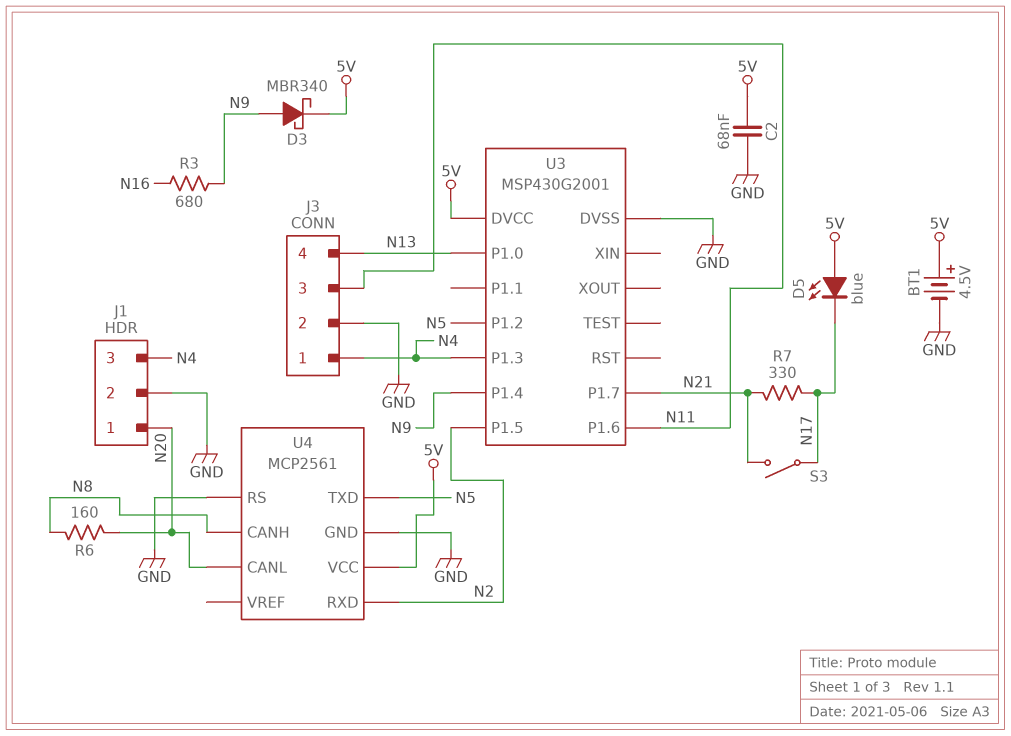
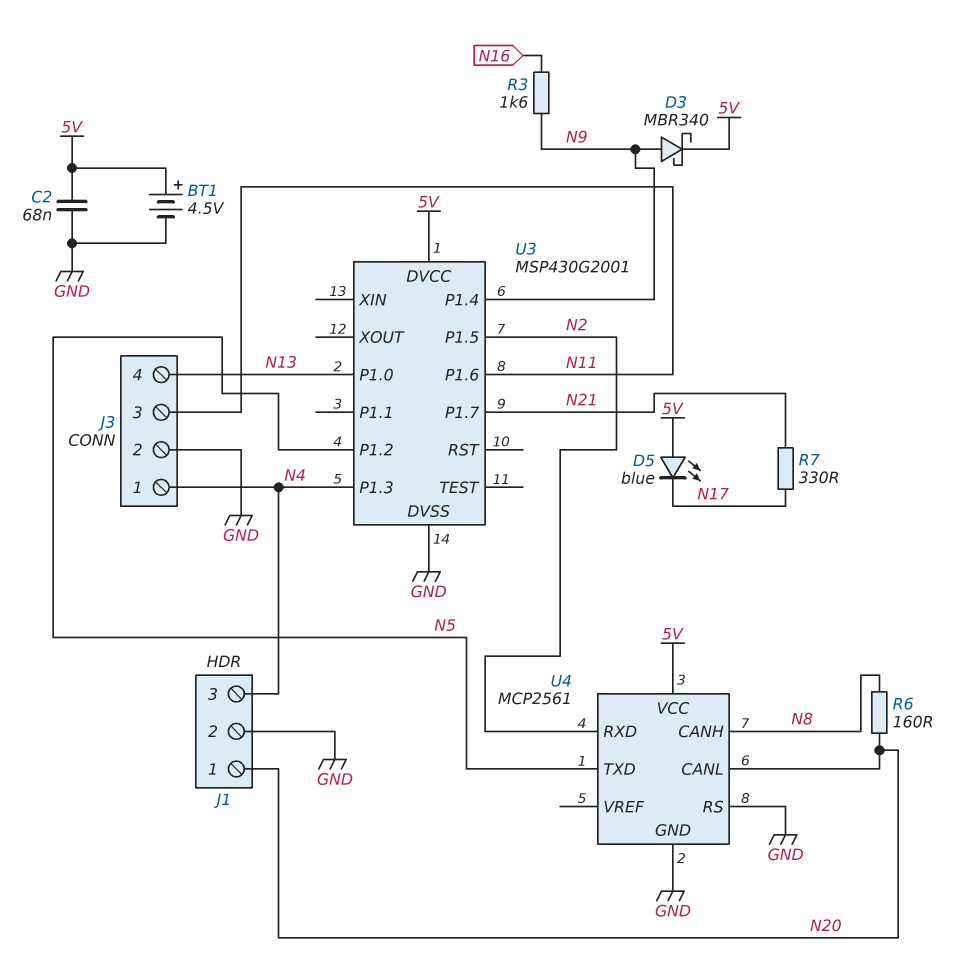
R3: 680 (N9, N16) -> 1.6k (N9, N16)
S3: switch (N17, N21) -> none

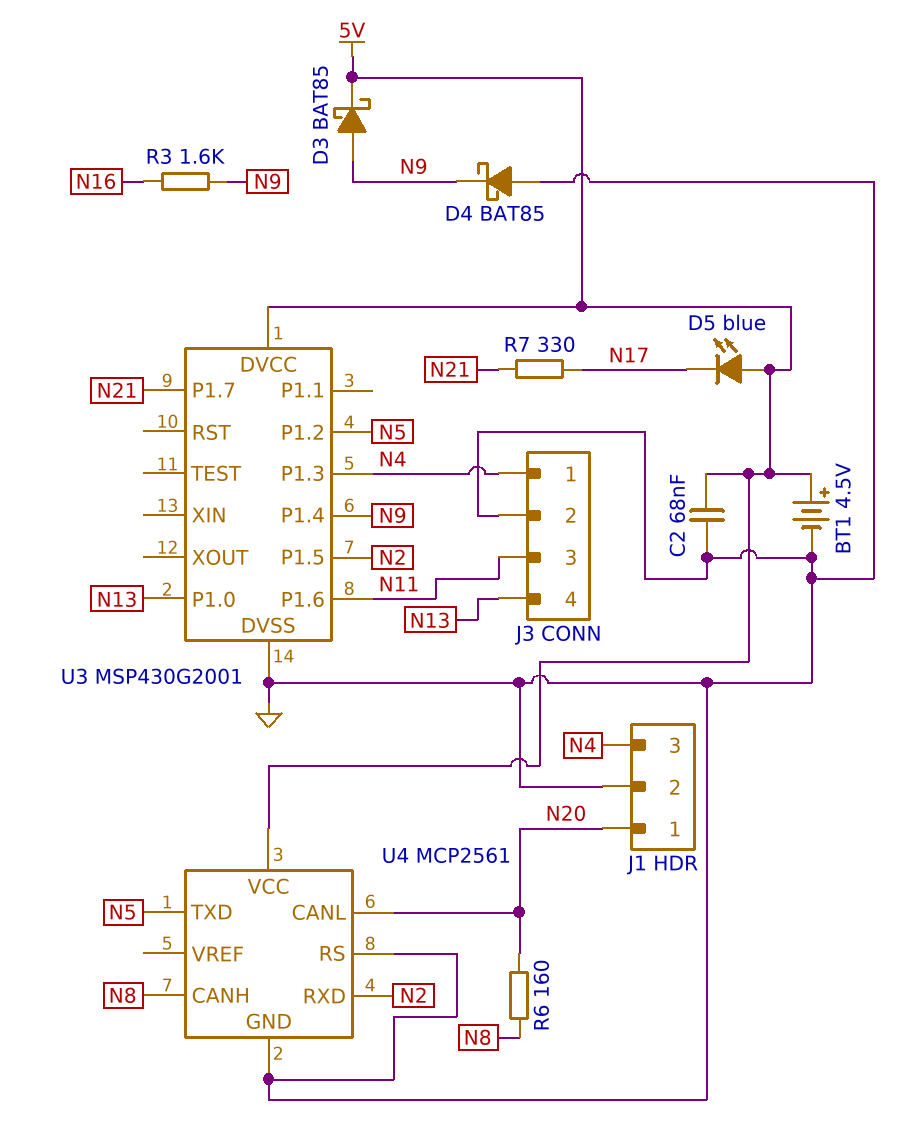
D3: schottky MBR340 (A N9, K 5V) -> schottky BAT85 (A N9, K 5V)
D4: none -> schottky BAT85 (A GND, K N9)

